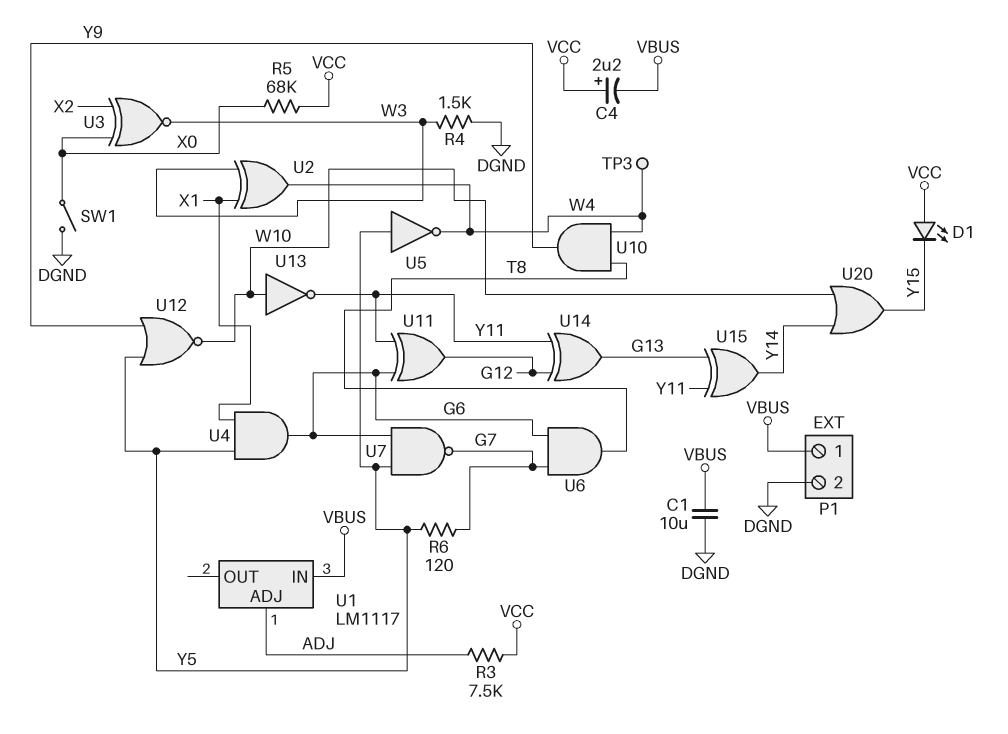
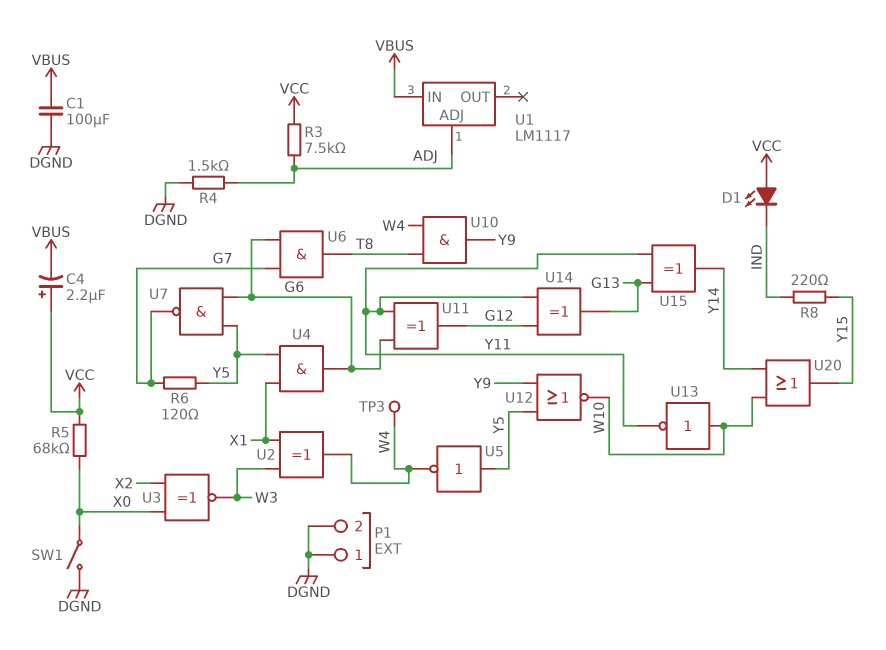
C1: 10uF (DGND, VBUS) -> 100uF (DGND, VBUS)
D1: LED (A VCC, K Y15) -> LED (A VCC, K IND)
P1 pin 1: VBUS -> DGND
R4: 1.5k (DGND, W3) -> 1.5k (ADJ, DGND)
R8: none -> 220 (IND, Y15)

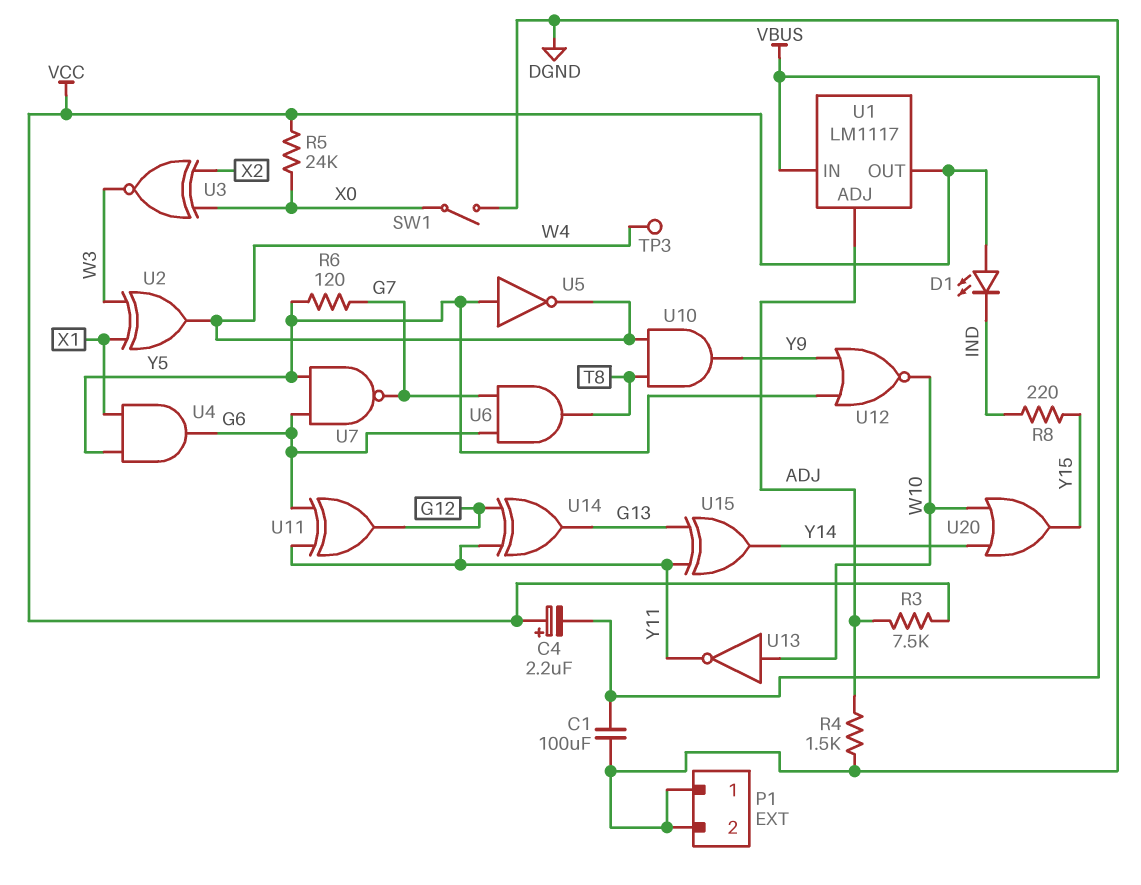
R5: 68k (VCC, X0) -> 24k (VCC, X0)
U1 pin OUT: none -> VCC

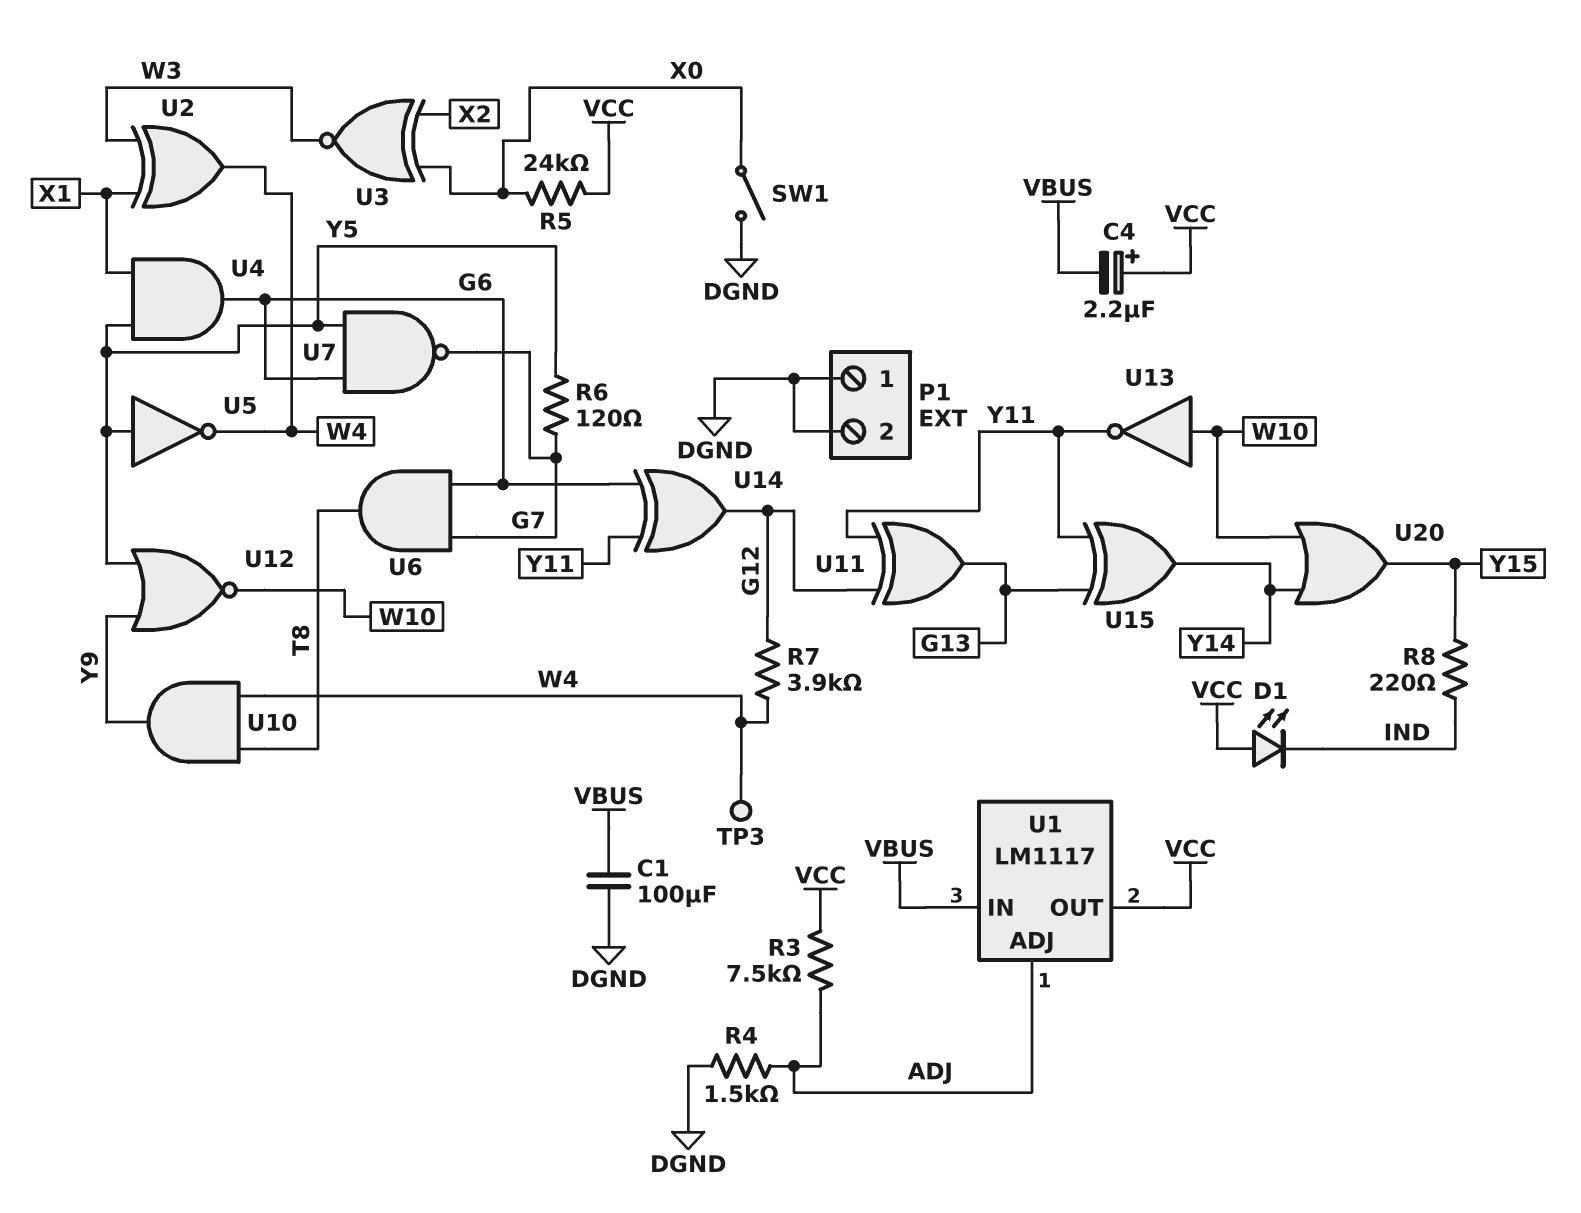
R7: none -> 3.9k (G12, W4)
U11: XOR (in G6, in Y11, out G12) -> XOR (in G12, in Y11, out G13)
U14: XOR (in G12, in Y11, out G13) -> XOR (in G6, in Y11, out G12)

